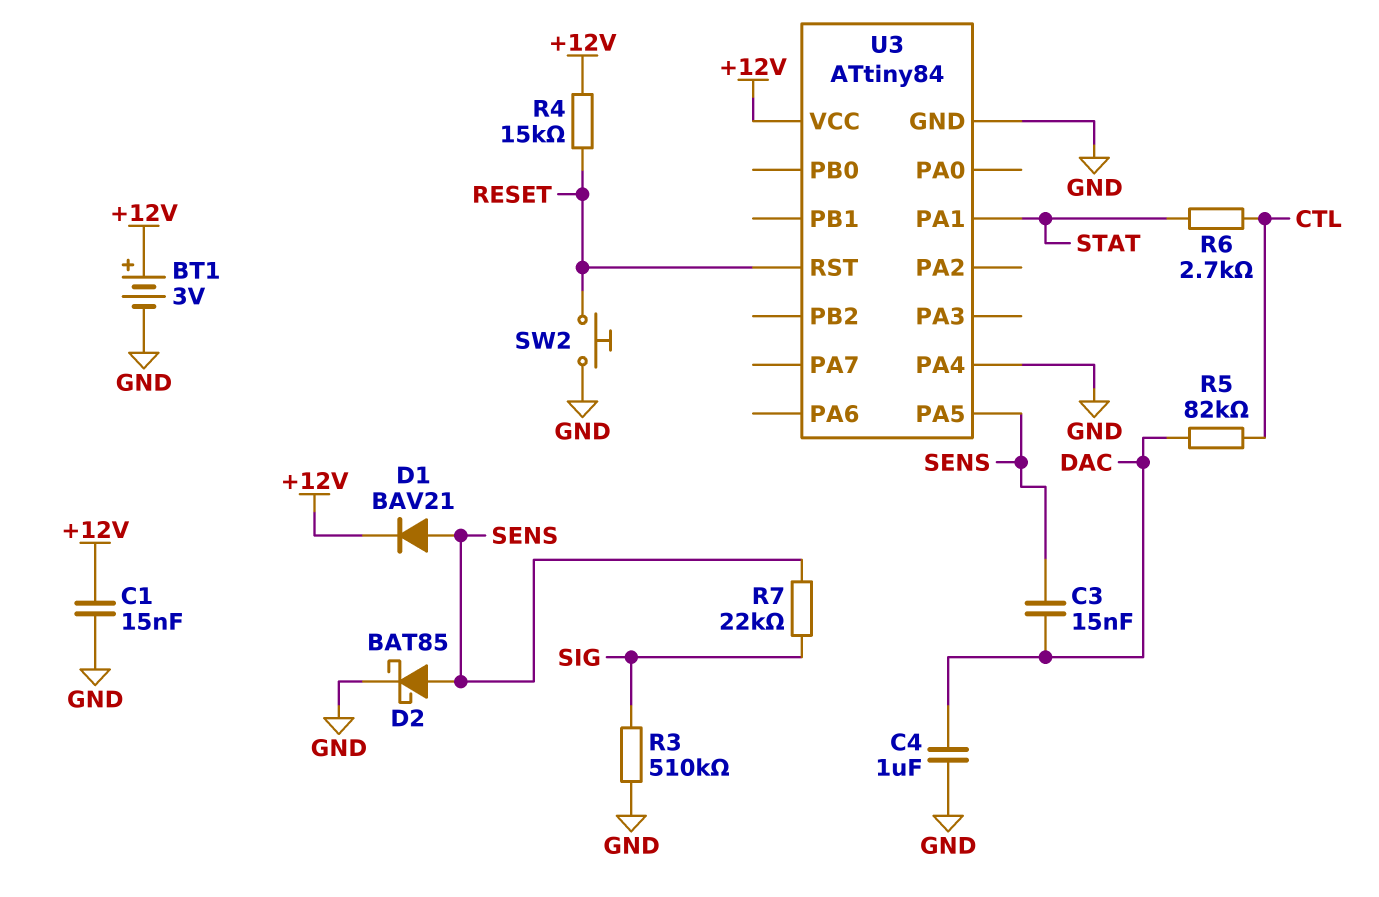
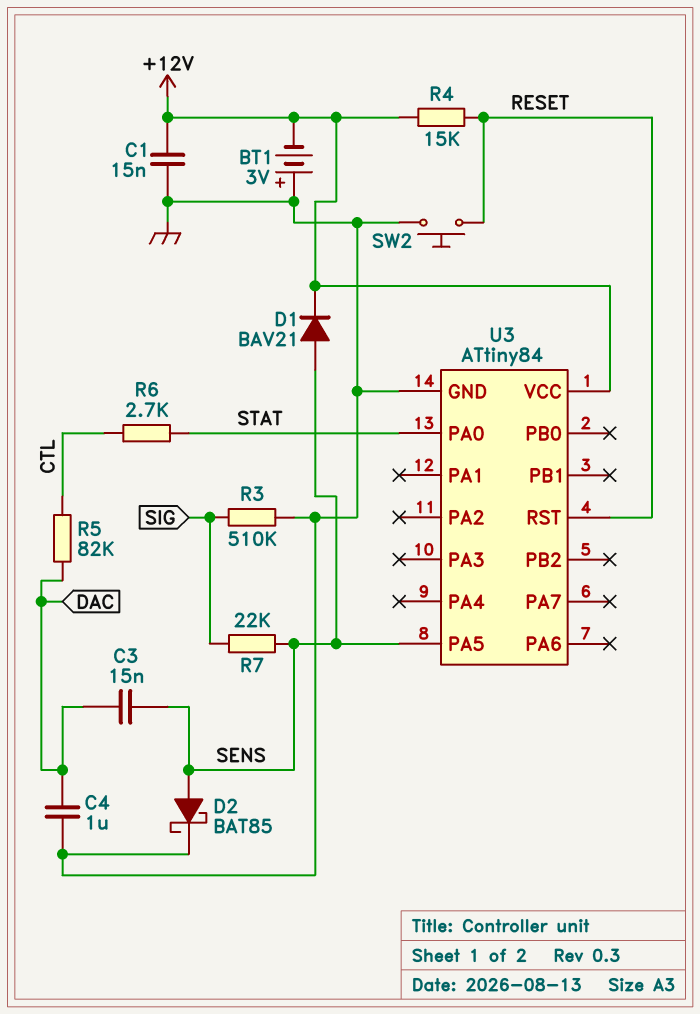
BT1: 3V (plus +12V, minus GND) -> 3V (plus GND, minus +12V)
U3 pin PA0: none -> STAT
U3 pin PA1: STAT -> none
U3 pin PA4: GND -> none

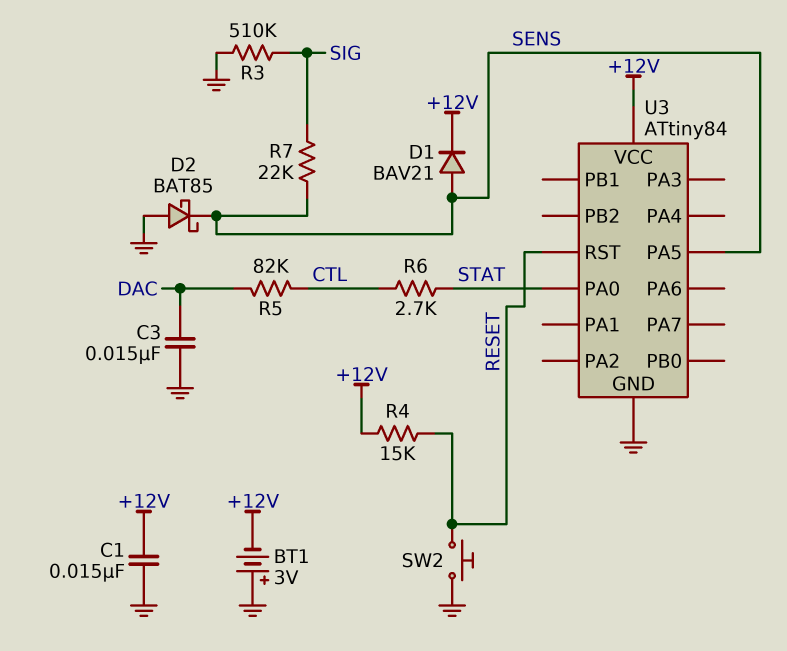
C3: 15nF (DAC, SENS) -> 15nF (DAC, GND)
C4: 1uF (DAC, GND) -> none
D2: schottky BAT85 (A SENS, K GND) -> schottky BAT85 (A GND, K SENS)

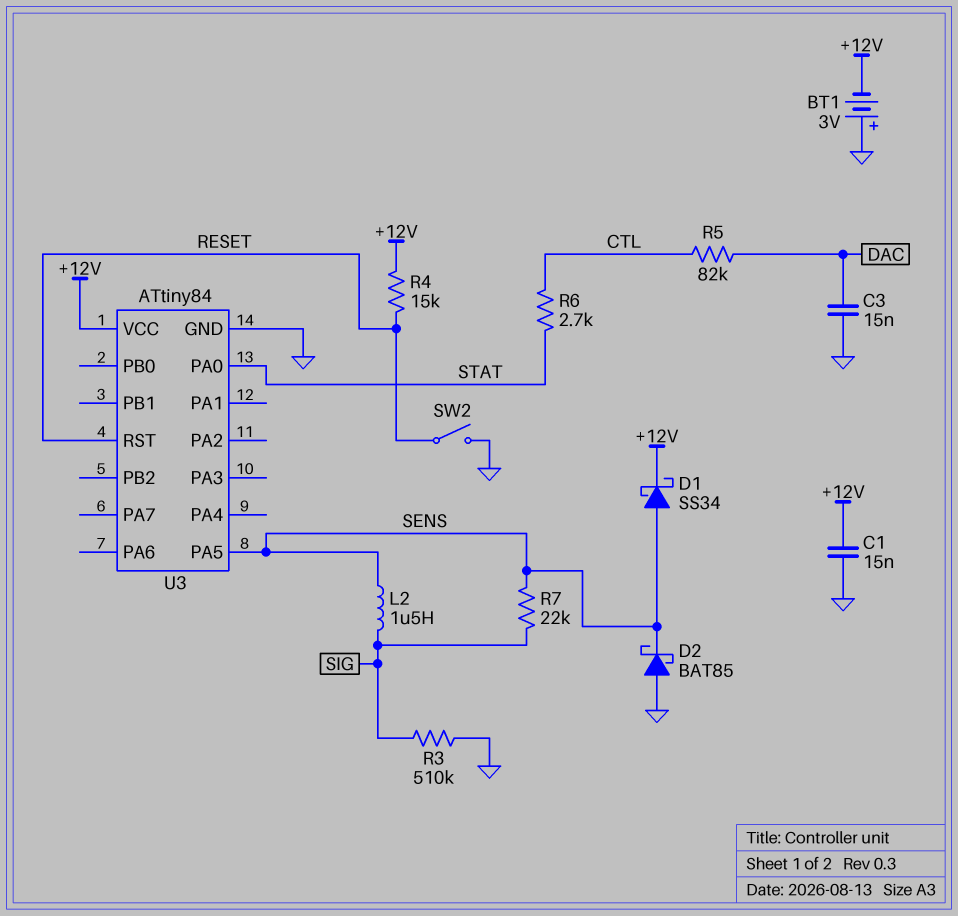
D1: diode BAV21 (A SENS, K +12V) -> schottky SS34 (A SENS, K +12V)
L2: none -> 1.5uH (SENS, SIG)
SW2: button (GND, RESET) -> switch (GND, RESET)

